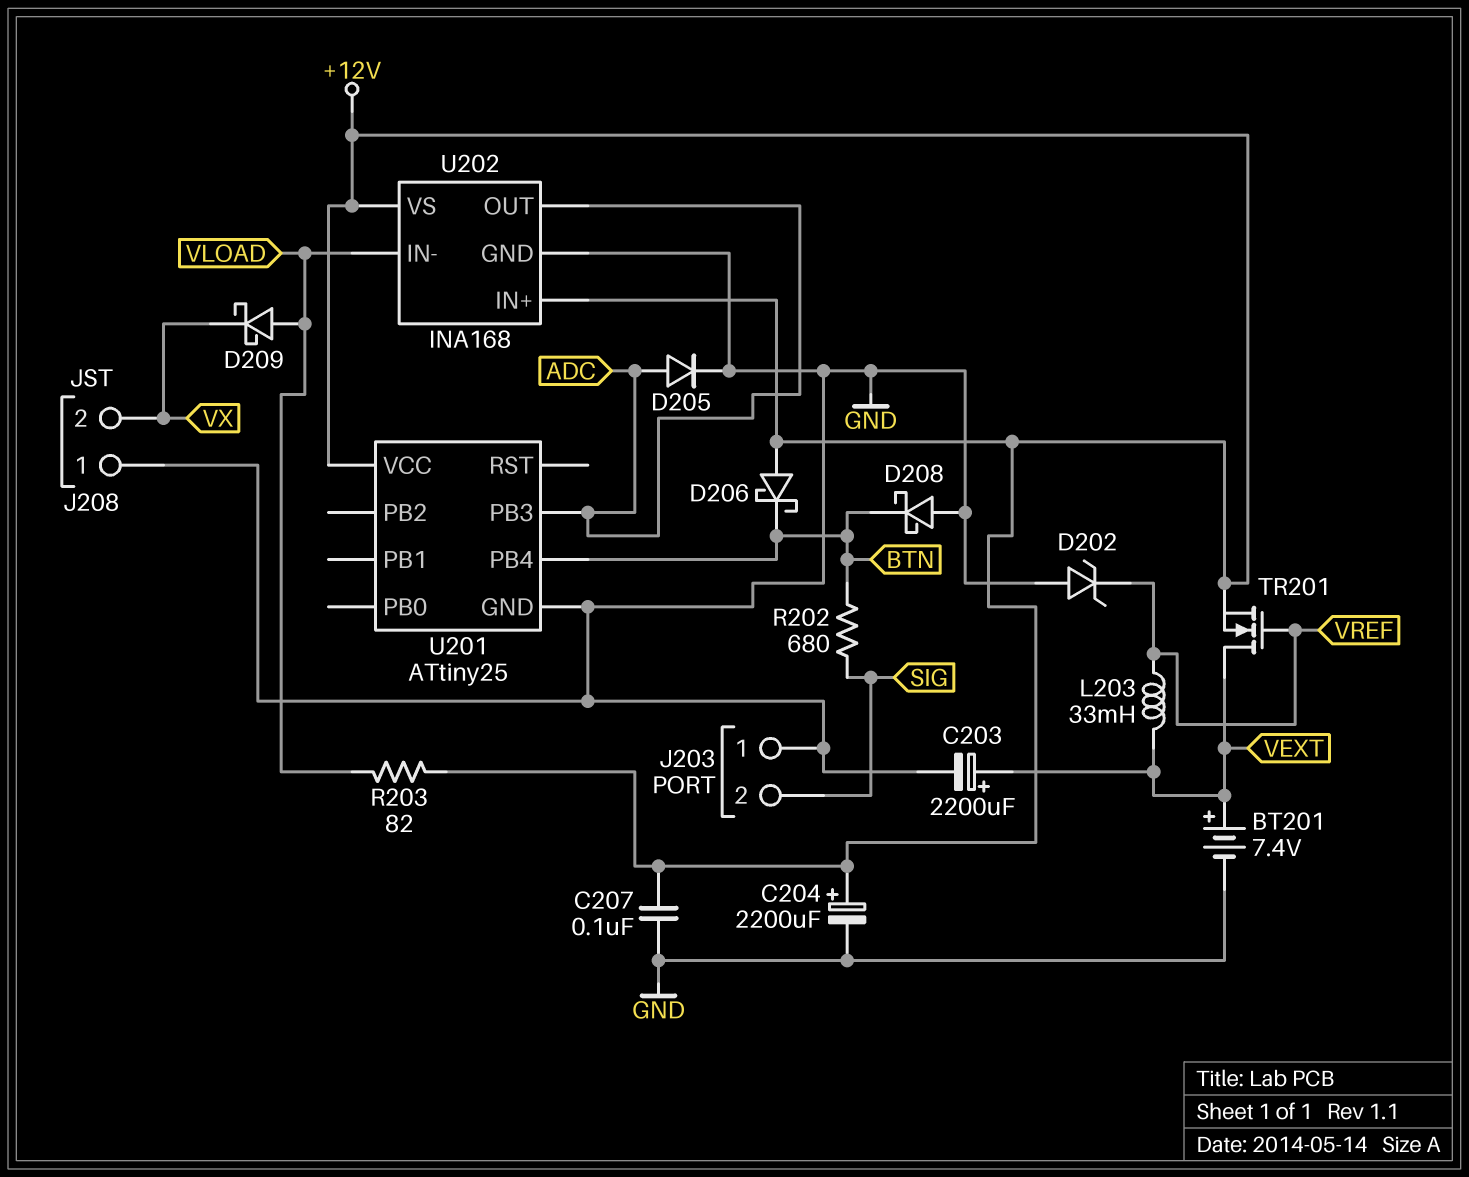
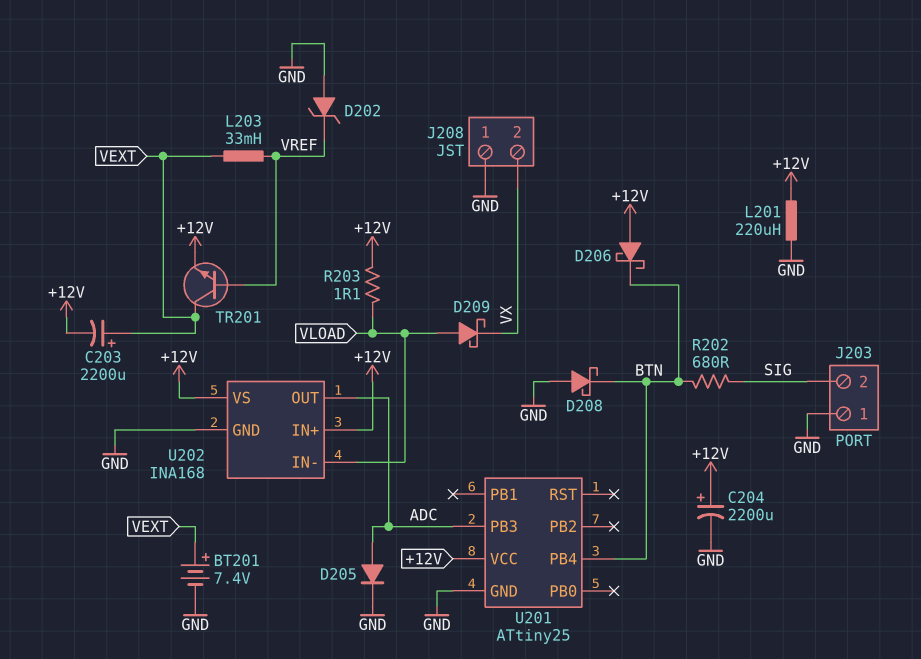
C203: 2200uF (plus VEXT, minus GND) -> 2200uF (plus VEXT, minus +12V)
C207: 100nF (+12V, GND) -> none
L201: none -> 220uH (+12V, GND)
R203: 82 (+12V, VLOAD) -> 1.1 (+12V, VLOAD)
TR201: NMOS (G VREF, D VEXT, S +12V) -> NPN (B VREF, C VEXT, E +12V)

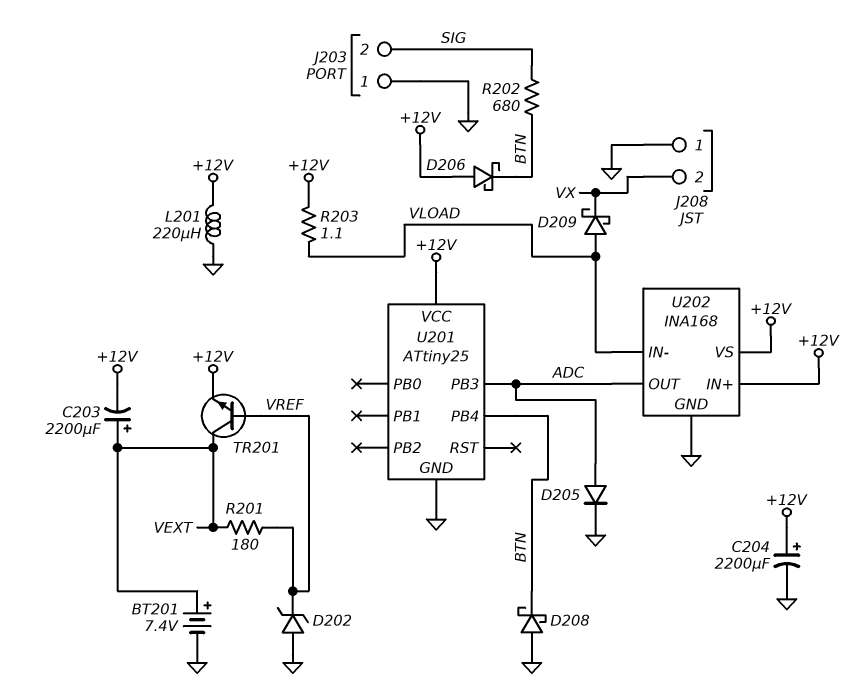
L203: 33mH (VEXT, VREF) -> none
R201: none -> 180 (VEXT, VREF)

